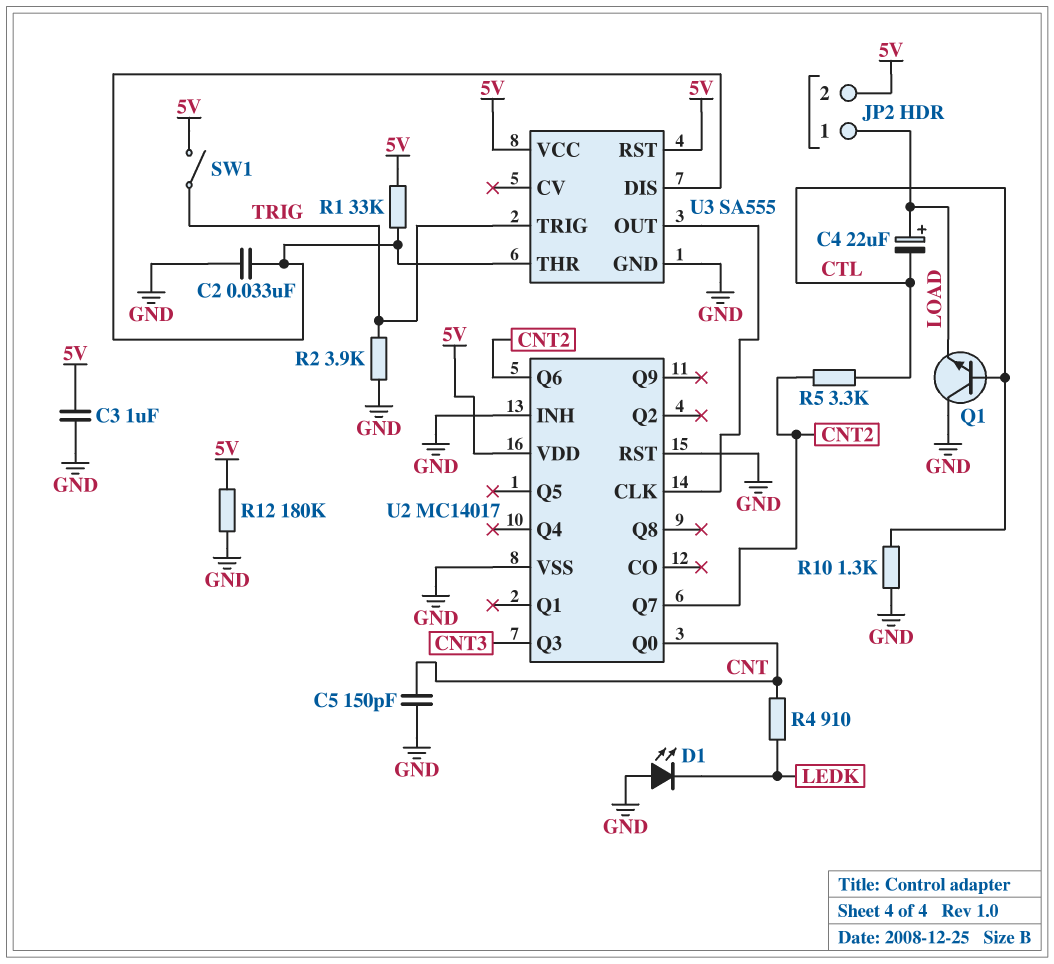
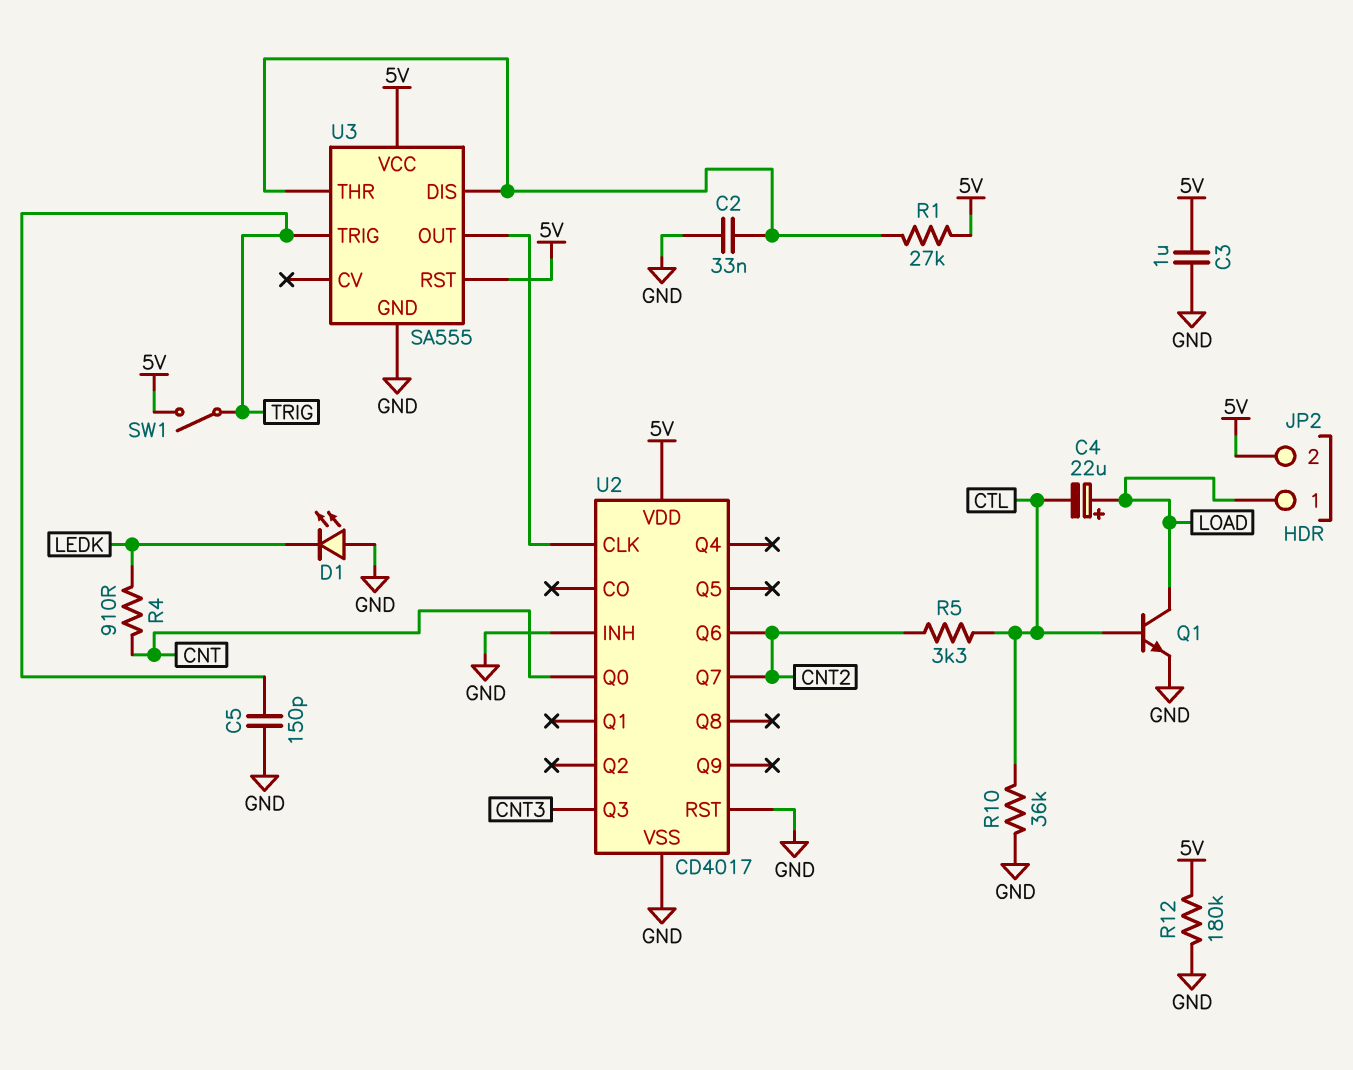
C5: 150pF (CNT, GND) -> 150pF (GND, TRIG)
Q1: NPN (B CTL, C GND, E LOAD) -> NPN (B CTL, C LOAD, E GND)
R1: 33k (5V, U3/DIS) -> 27k (5V, U3/DIS)
R2: 3.9k (GND, TRIG) -> none
R10: 1.3k (CTL, GND) -> 36k (CTL, GND)
U2: MC14017 -> CD4017

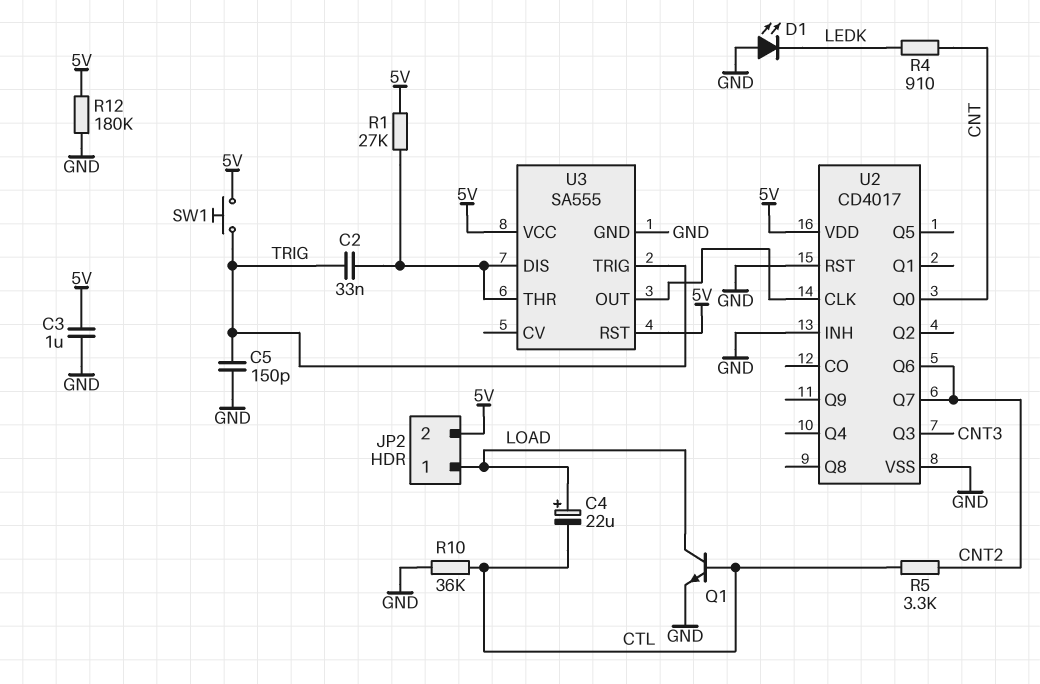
C2: 33nF (GND, U3/DIS) -> 33nF (TRIG, U3/DIS)
SW1: switch (5V, TRIG) -> button (5V, TRIG)

